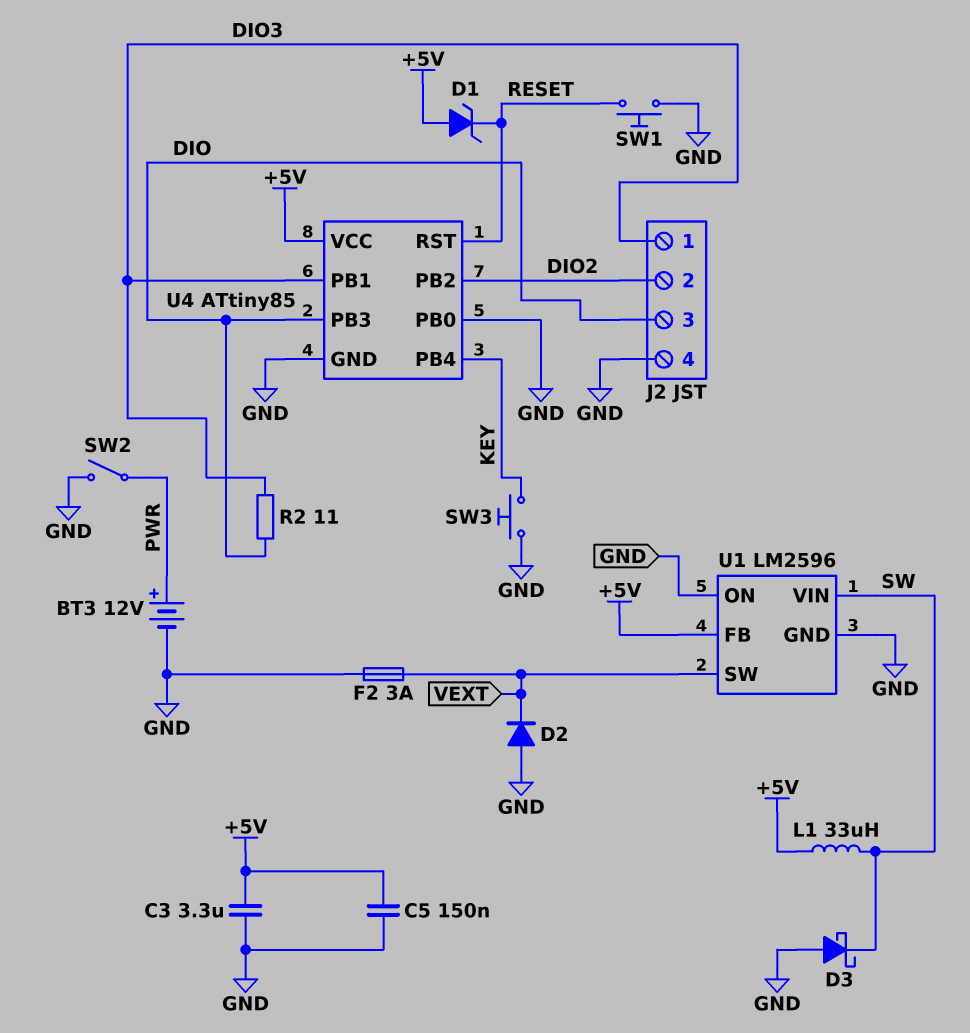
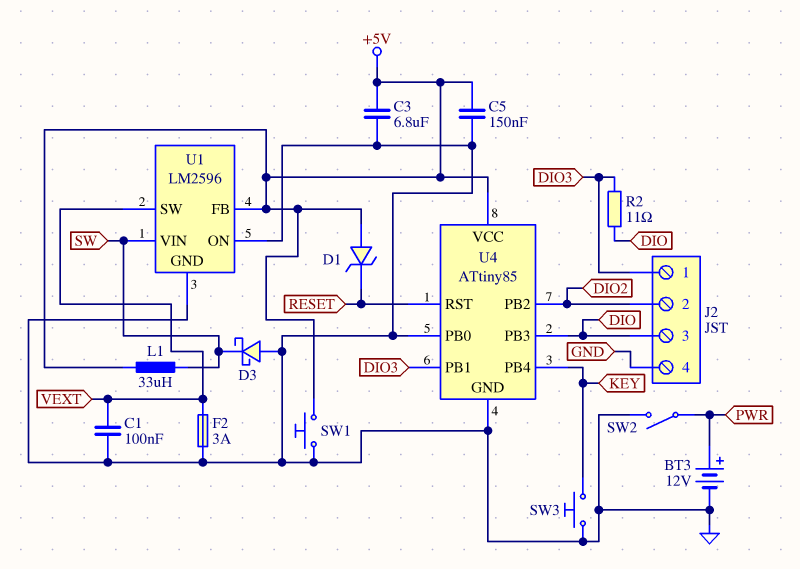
C1: none -> 100nF (GND, VEXT)
C3: 3.3uF (+5V, GND) -> 6.8uF (+5V, GND)
D2: diode (A GND, K VEXT) -> none
SW1: button (GND, RESET) -> button (+5V, GND)

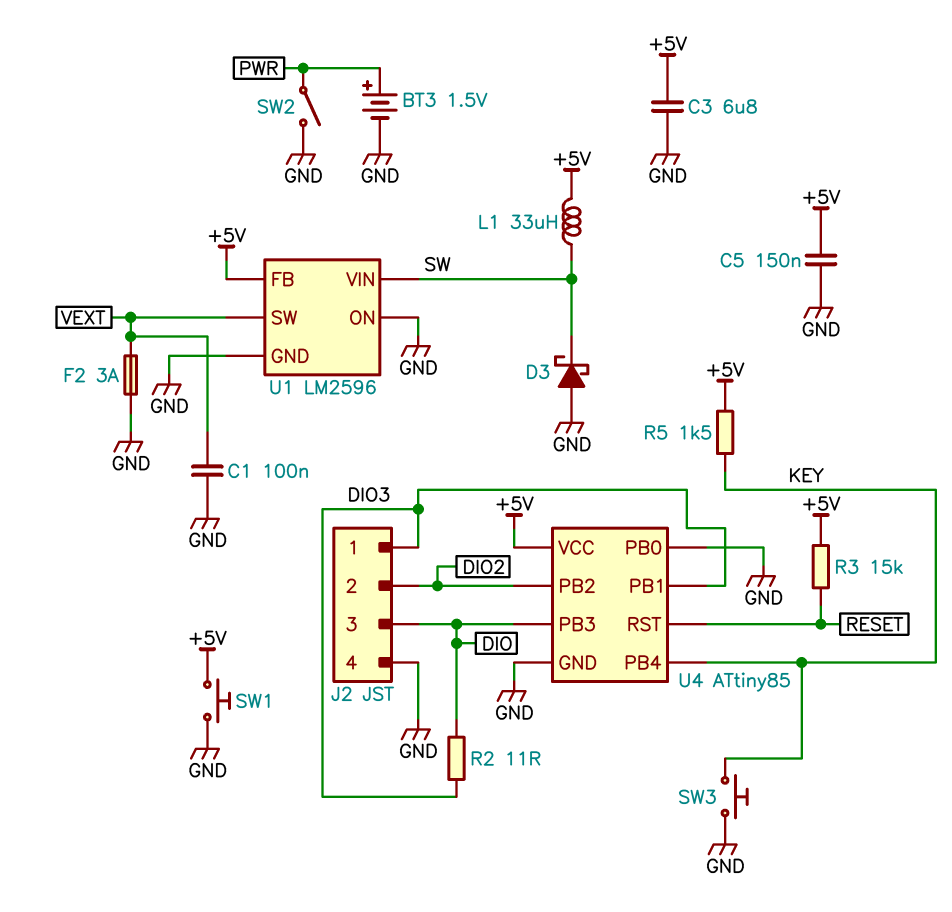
BT3: 12V (plus PWR, minus GND) -> 1.5V (plus PWR, minus GND)
D1: zener (A +5V, K RESET) -> none
R3: none -> 15k (+5V, RESET)
R5: none -> 1.5k (+5V, KEY)

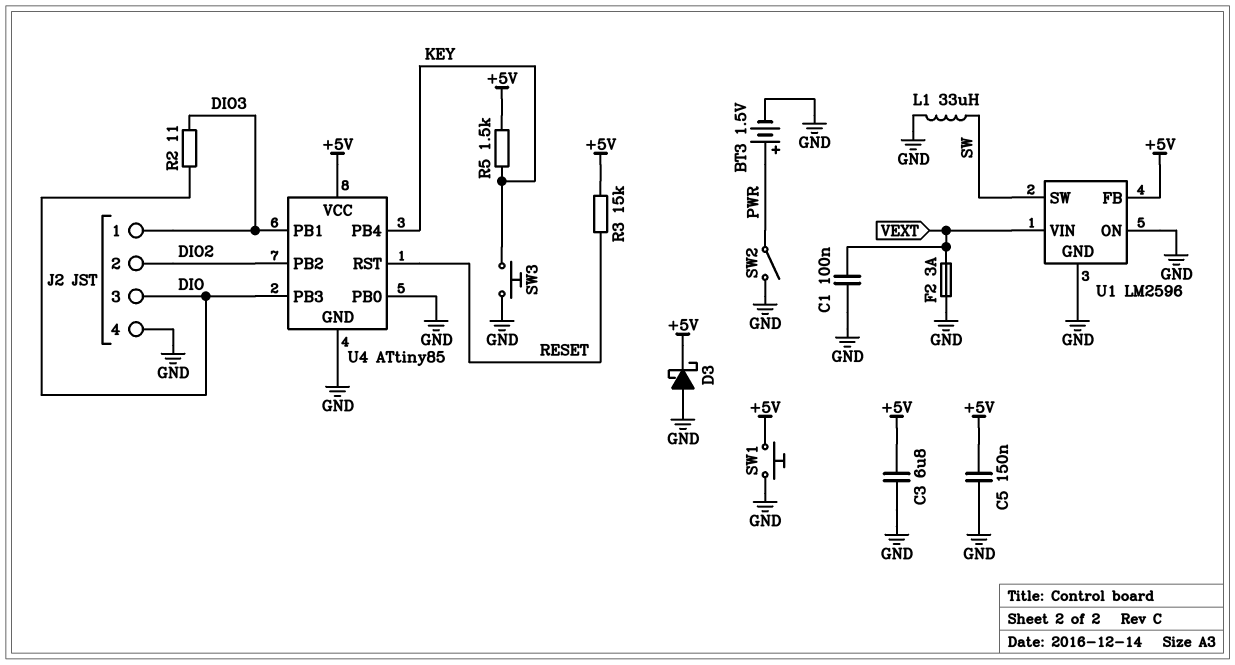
D3: schottky (A GND, K SW) -> schottky (A GND, K +5V)
L1: 33uH (+5V, SW) -> 33uH (GND, SW)
U1 pin SW: VEXT -> SW
U1 pin VIN: SW -> VEXT

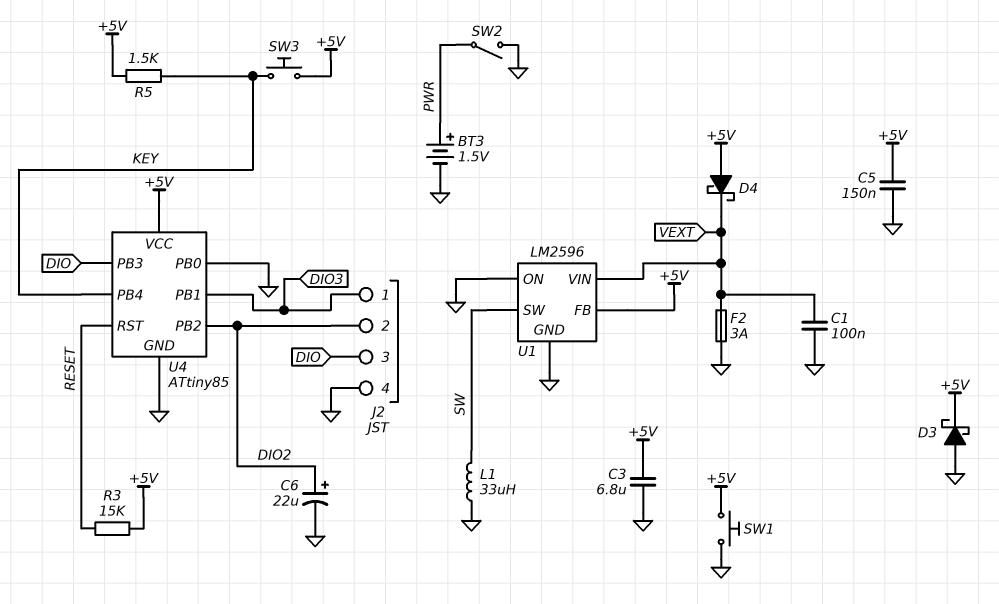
C6: none -> 22uF (plus DIO2, minus GND)
D4: none -> schottky (A +5V, K VEXT)
R2: 11 (DIO, DIO3) -> none
SW3: button (GND, KEY) -> button (+5V, KEY)

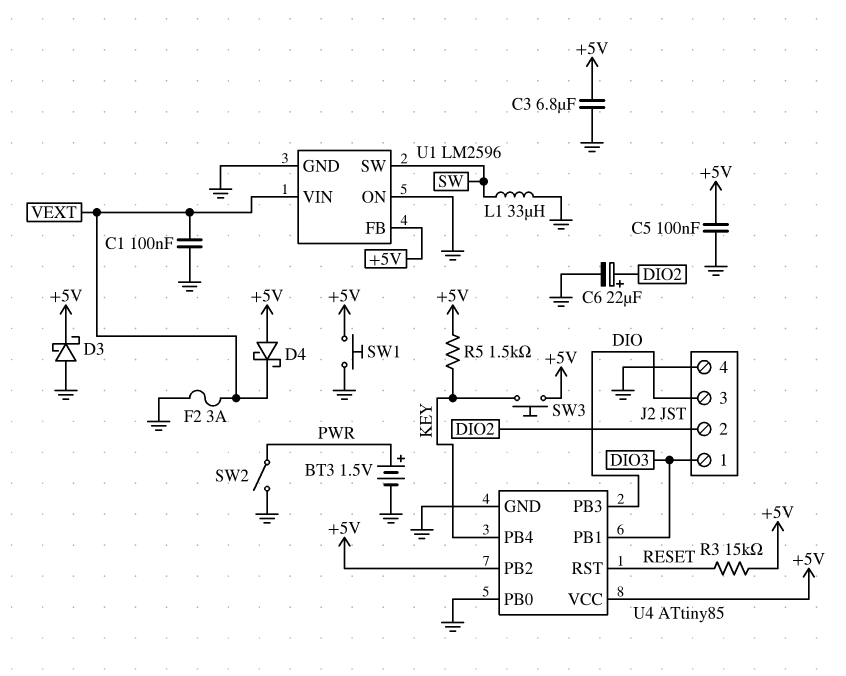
C5: 150nF (+5V, GND) -> 100nF (+5V, GND)
U4 pin PB2: DIO2 -> +5V

